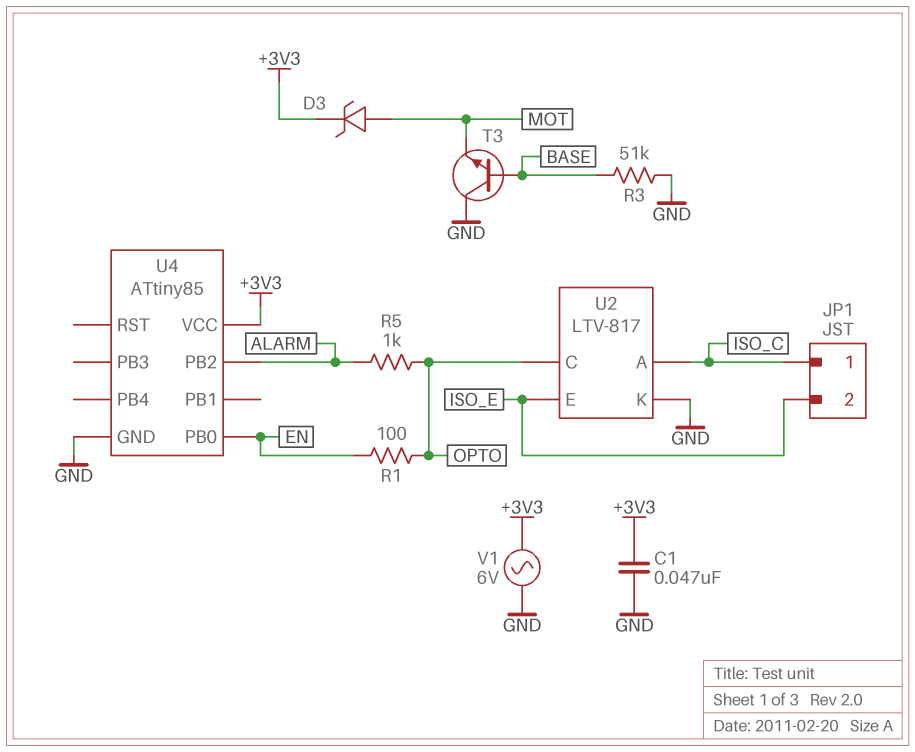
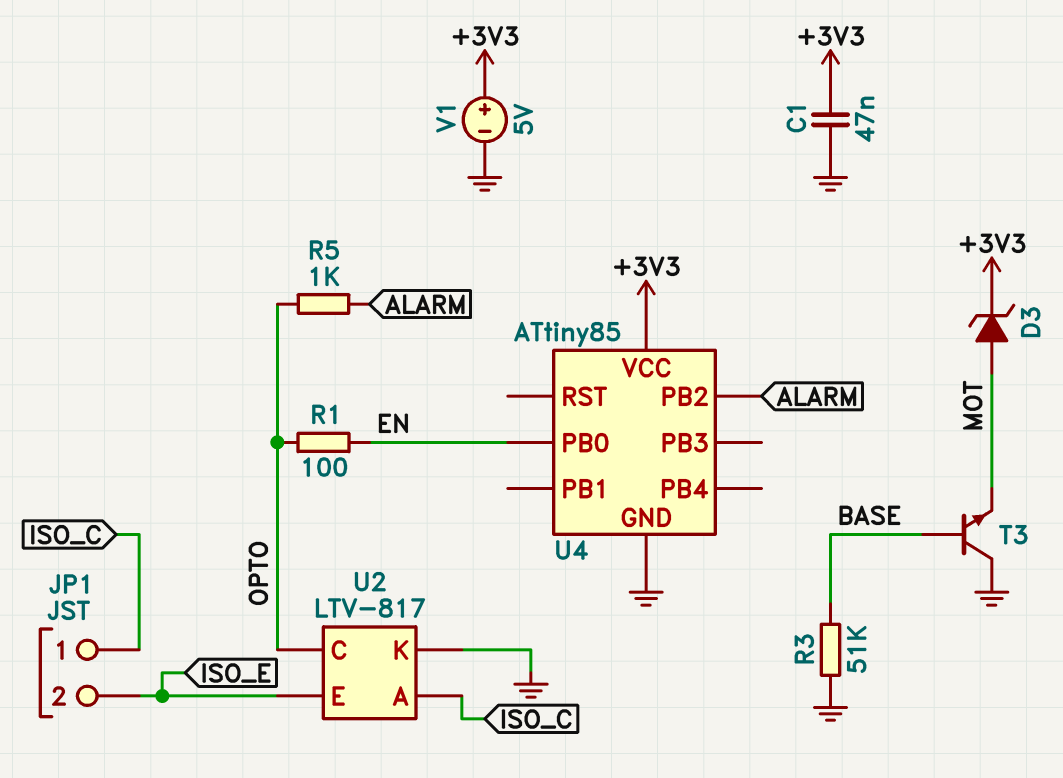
V1: AC 6V (+3V3, GND) -> 5V (plus +3V3, minus GND)

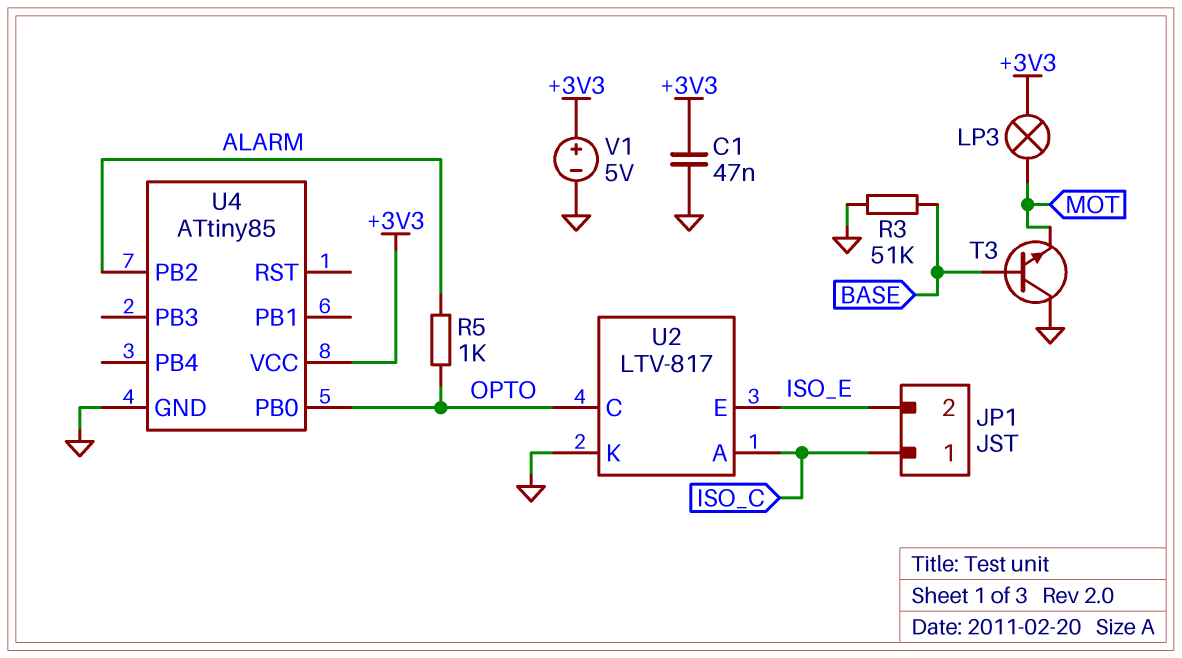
D3: zener (A MOT, K +3V3) -> none
LP3: none -> lamp (+3V3, MOT)
R1: 100 (EN, OPTO) -> none
U4 pin PB0: EN -> OPTO

